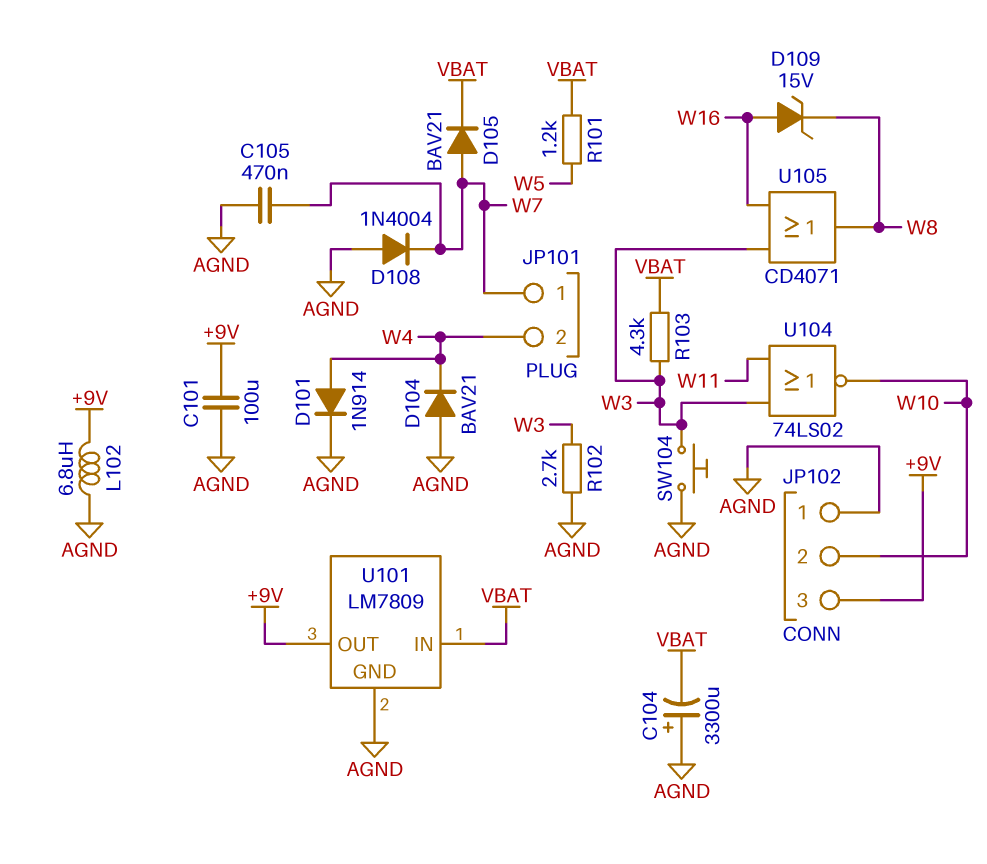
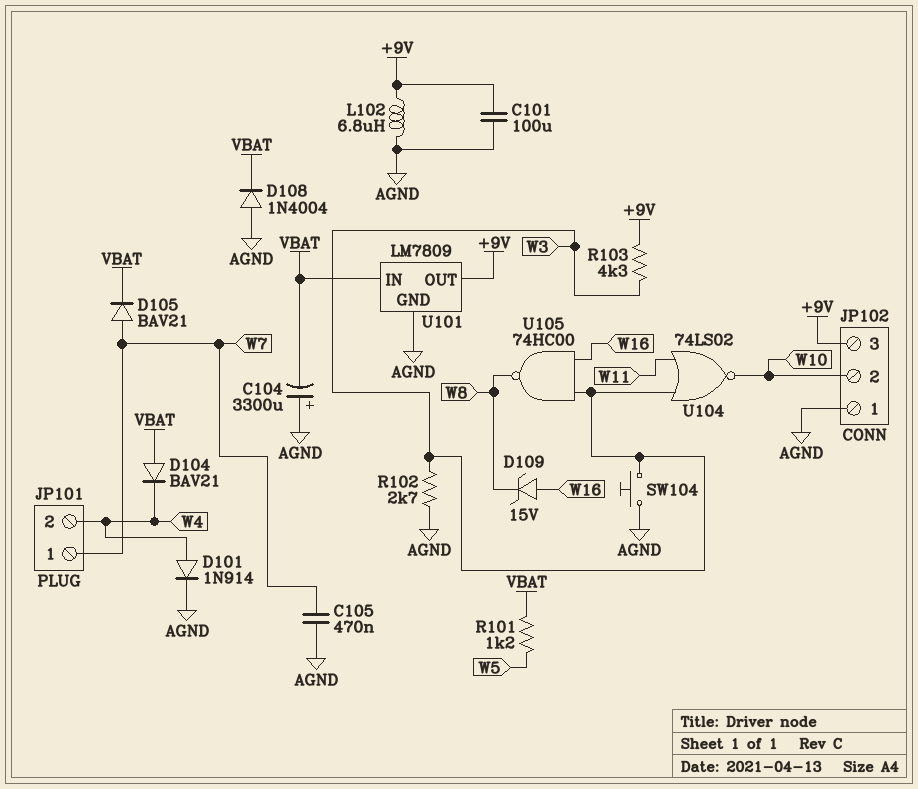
D104: diode BAV21 (A AGND, K W4) -> diode BAV21 (A VBAT, K W4)
D108: diode 1N4004 (A AGND, K W7) -> diode 1N4004 (A AGND, K VBAT)
R103: 4.3k (VBAT, W3) -> 4.3k (+9V, W3)
U105: OR CD4071 (in W3, in W16, out W8) -> NAND 74HC00 (in W3, in W16, out W8)

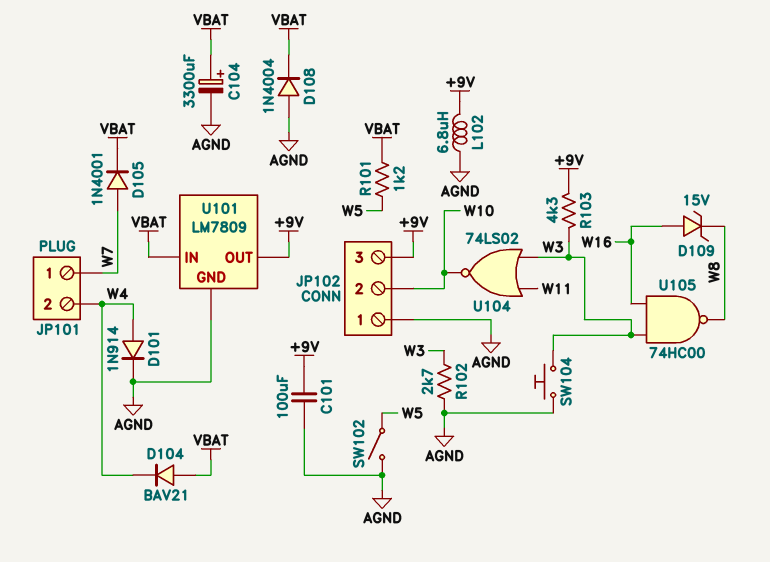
C104: 3300uF (plus AGND, minus VBAT) -> 3300uF (plus VBAT, minus AGND)
C105: 470nF (AGND, W7) -> none
D105: diode BAV21 (A W7, K VBAT) -> diode 1N4001 (A W7, K VBAT)
SW102: none -> switch (AGND, W5)

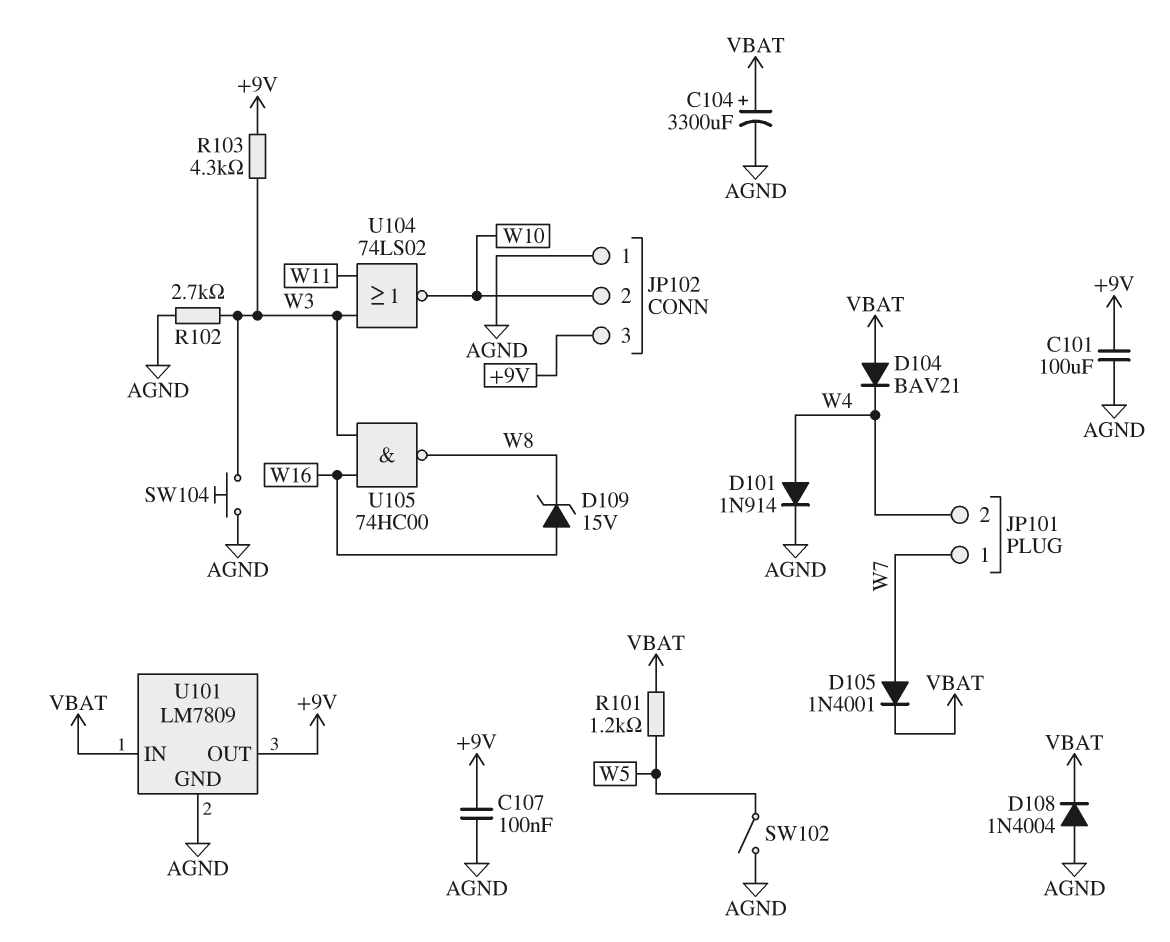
C107: none -> 100nF (+9V, AGND)
L102: 6.8uH (+9V, AGND) -> none

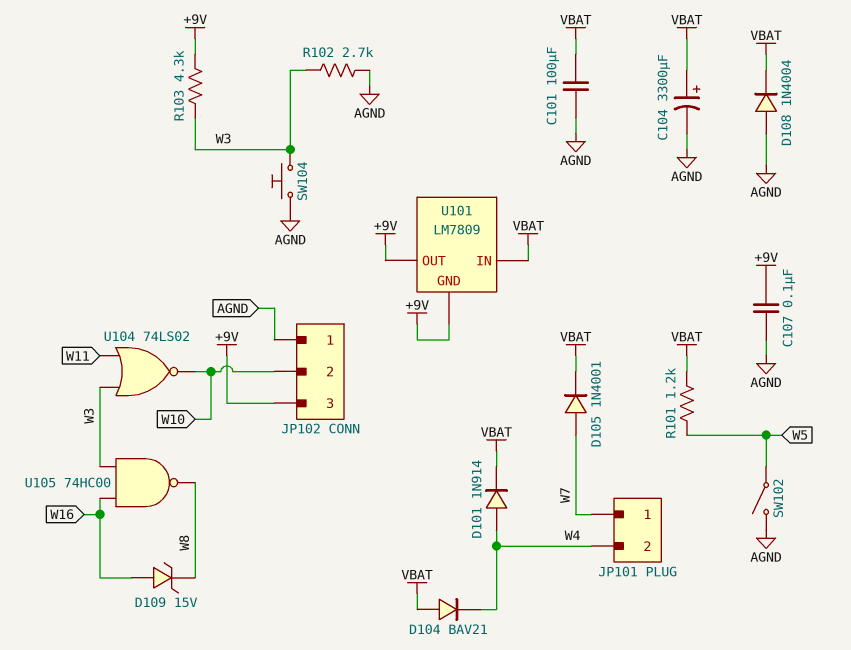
C101: 100uF (+9V, AGND) -> 100uF (AGND, VBAT)
D101: diode 1N914 (A W4, K AGND) -> diode 1N914 (A W4, K VBAT)
U101 pin GND: AGND -> +9V

